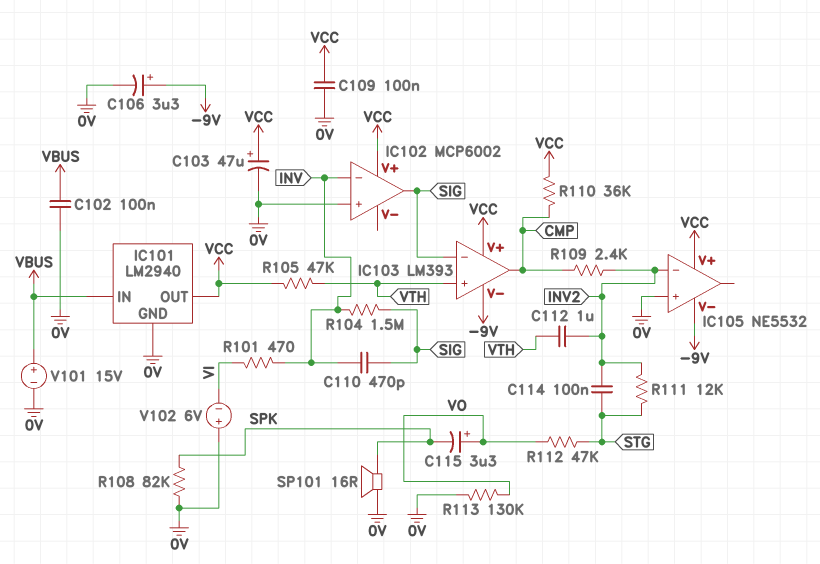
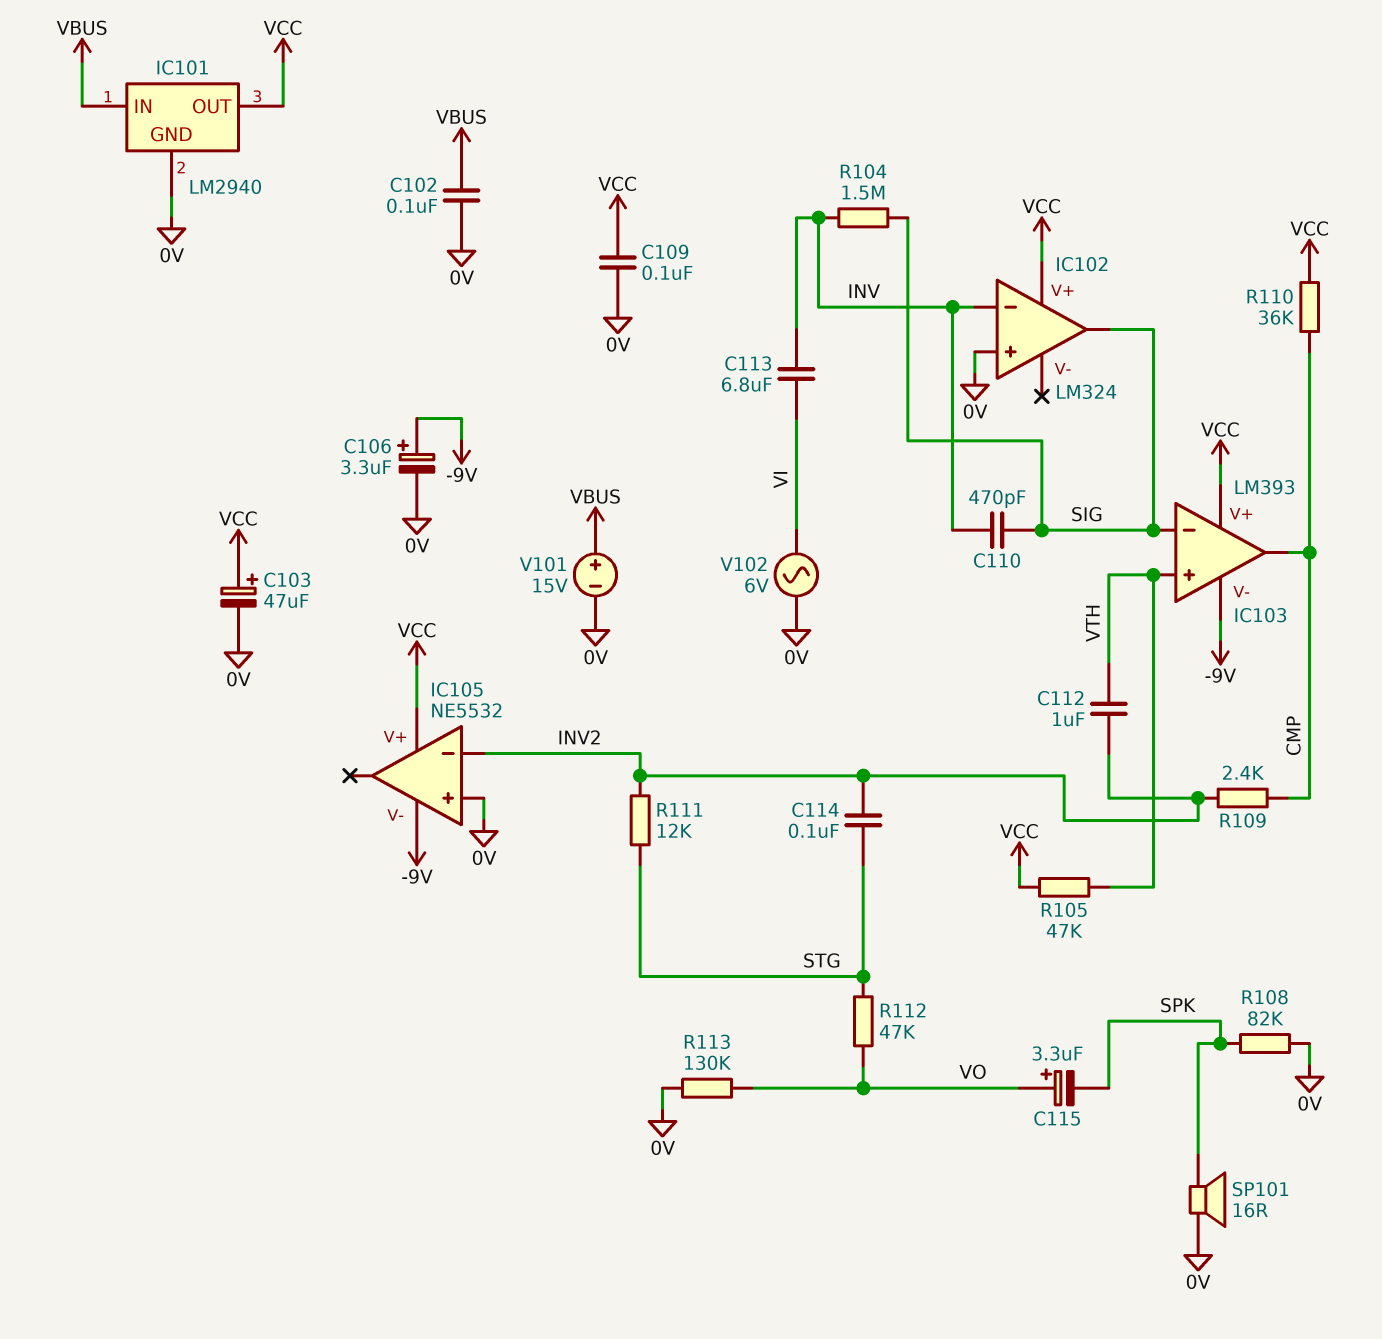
C113: none -> 6.8uF (INV, VI)
IC102: MCP6002 -> LM324
R101: 470 (INV, VI) -> none
V102: 6V (plus 0V, minus VI) -> AC 6V (0V, VI)

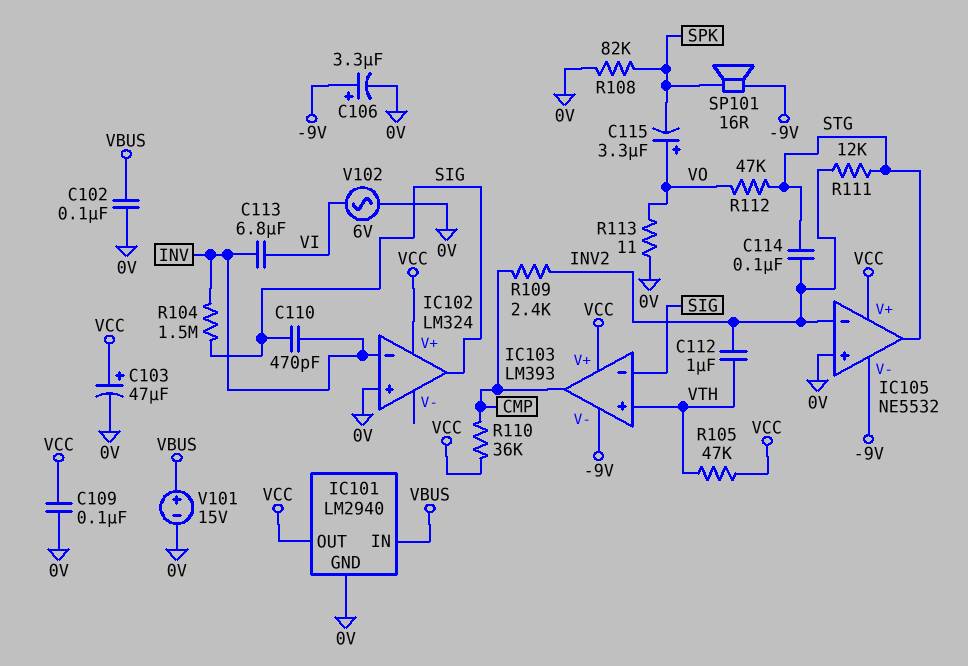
IC105 pin out: none -> STG
R113: 130k (0V, VO) -> 11 (0V, VO)
SP101: speaker 16R (0V, SPK) -> speaker 16R (-9V, SPK)

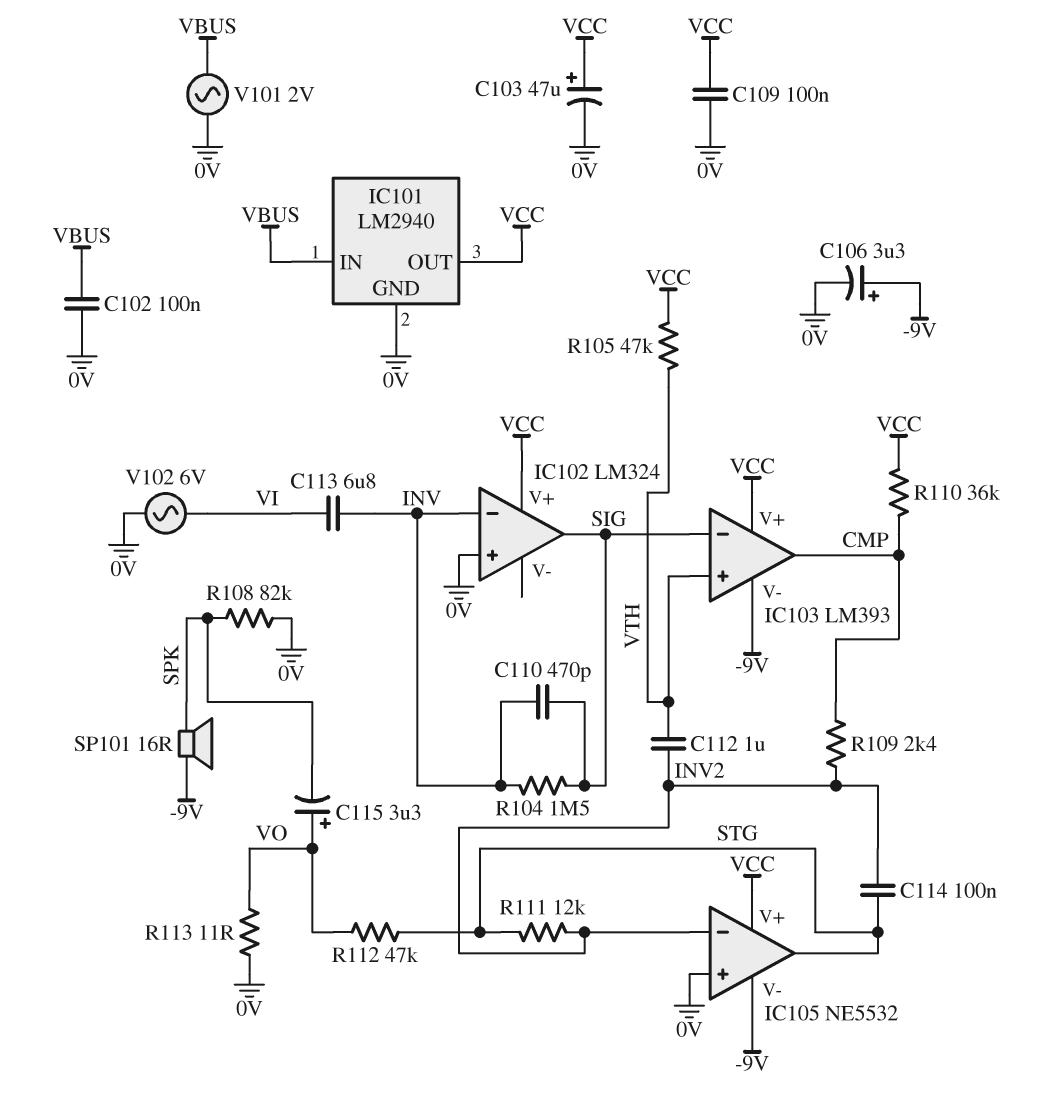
V101: 15V (plus VBUS, minus 0V) -> AC 2V (0V, VBUS)

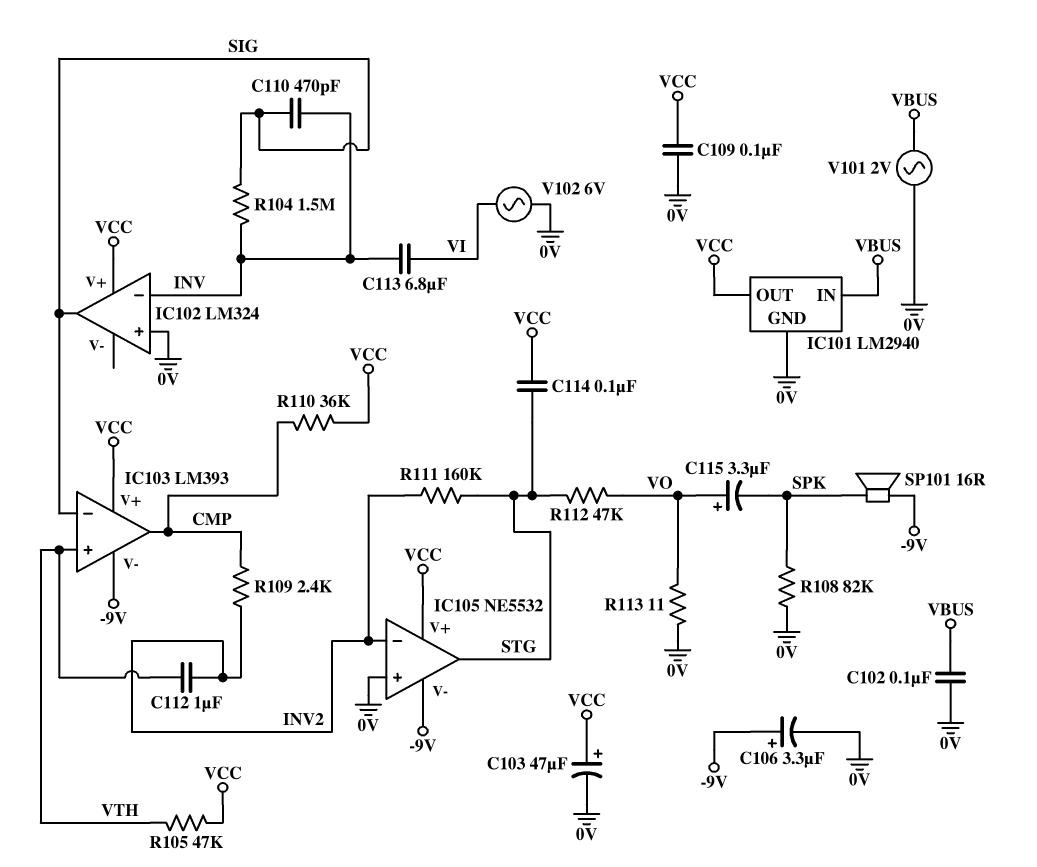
C114: 100nF (INV2, STG) -> 100nF (STG, VCC)
R111: 12k (INV2, STG) -> 160k (INV2, STG)

